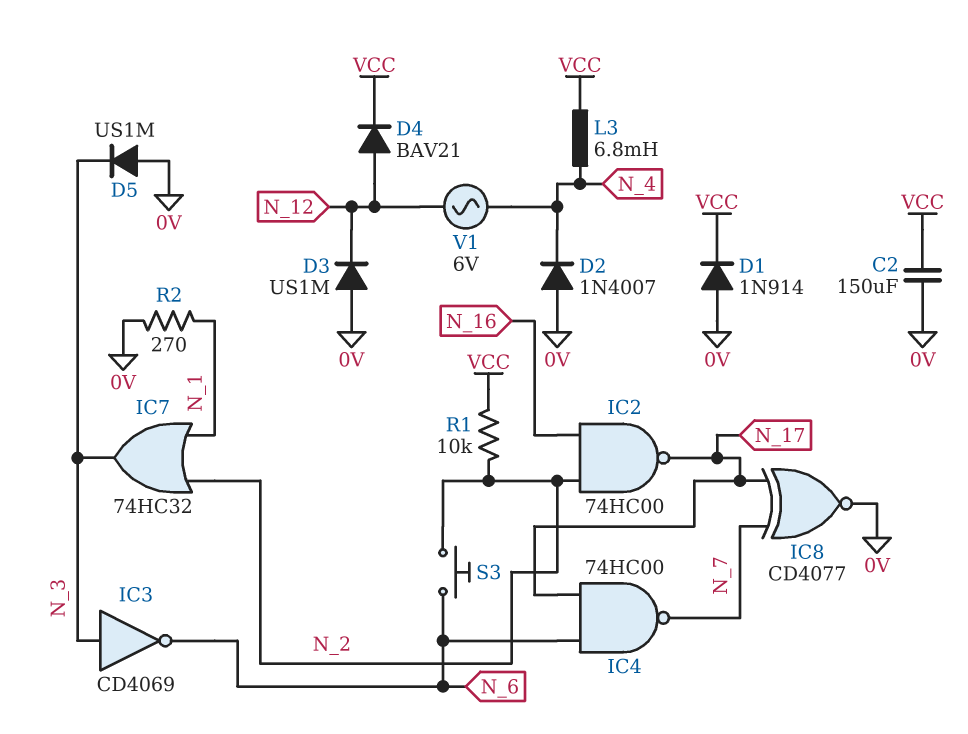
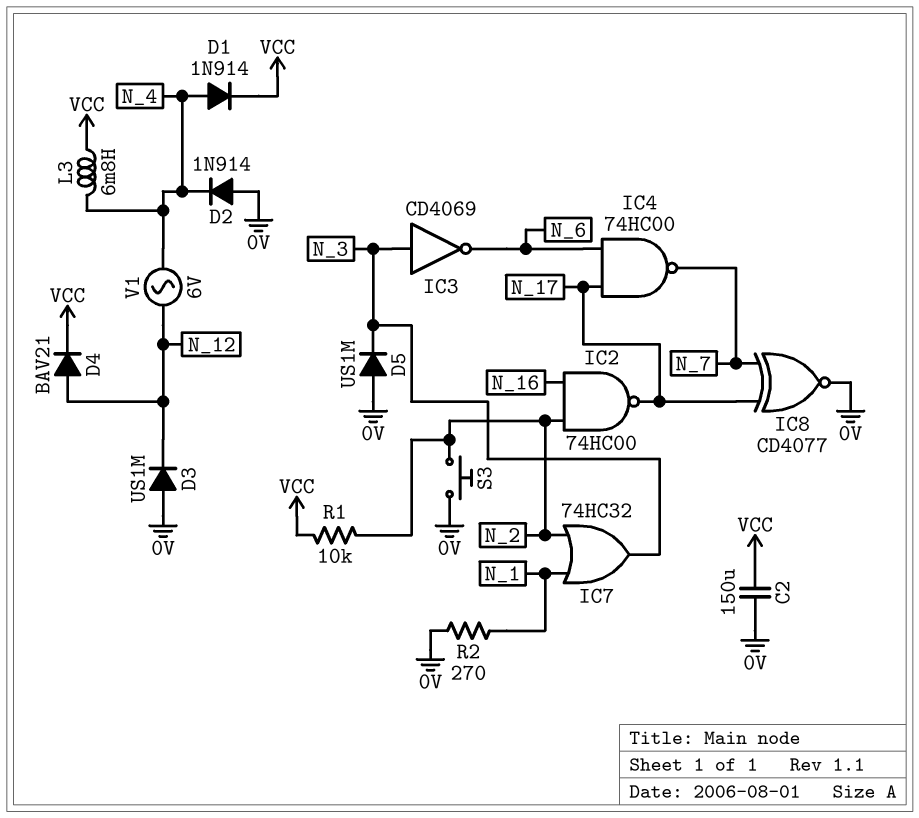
D1: diode 1N914 (A 0V, K VCC) -> diode 1N914 (A N_4, K VCC)
D2: diode 1N4007 (A 0V, K N_4) -> diode 1N914 (A 0V, K N_4)
S3: button (N_2, N_6) -> button (0V, N_2)

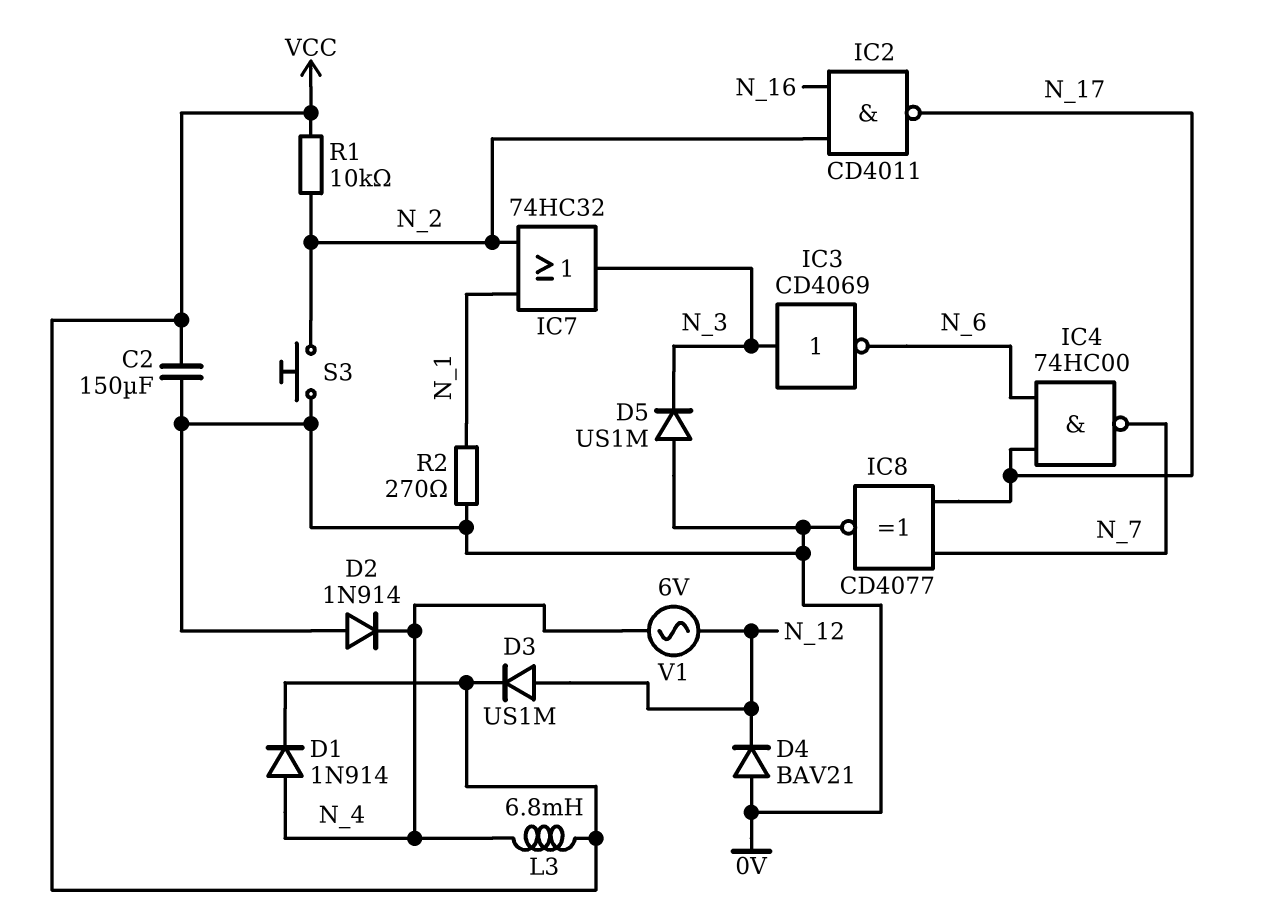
D3: diode US1M (A 0V, K N_12) -> diode US1M (A N_12, K VCC)
D4: diode BAV21 (A N_12, K VCC) -> diode BAV21 (A 0V, K N_12)
IC2: NAND 74HC00 (in N_2, in N_16, out N_17) -> NAND CD4011 (in N_2, in N_16, out N_17)

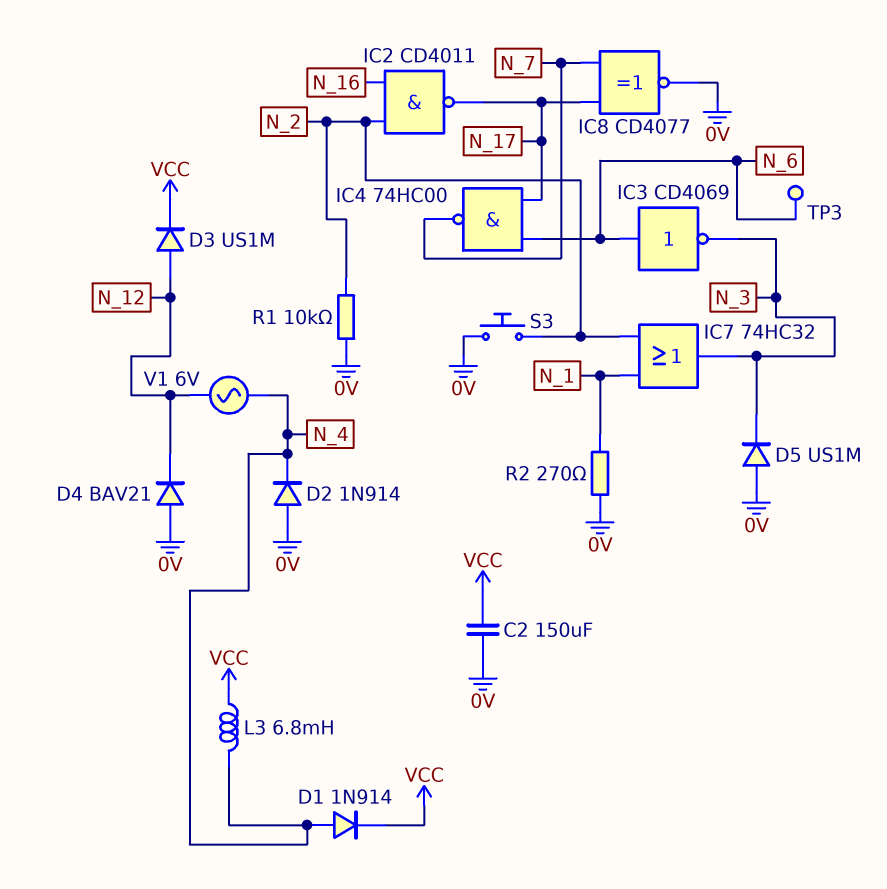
IC3: NOT CD4069 (in N_3, out N_6) -> NOT CD4069 (in N_6, out N_3)
R1: 10k (N_2, VCC) -> 10k (0V, N_2)
TP3: none -> test point (N_6)

